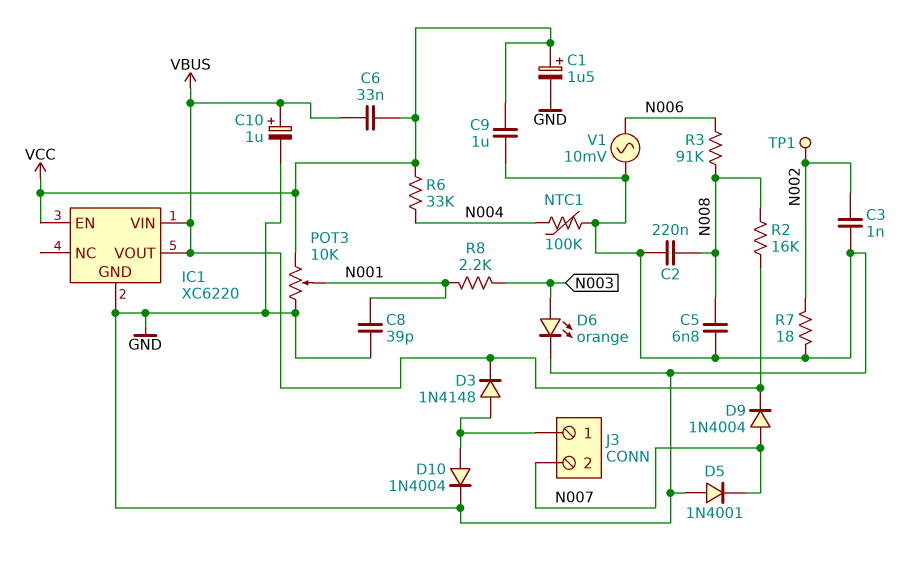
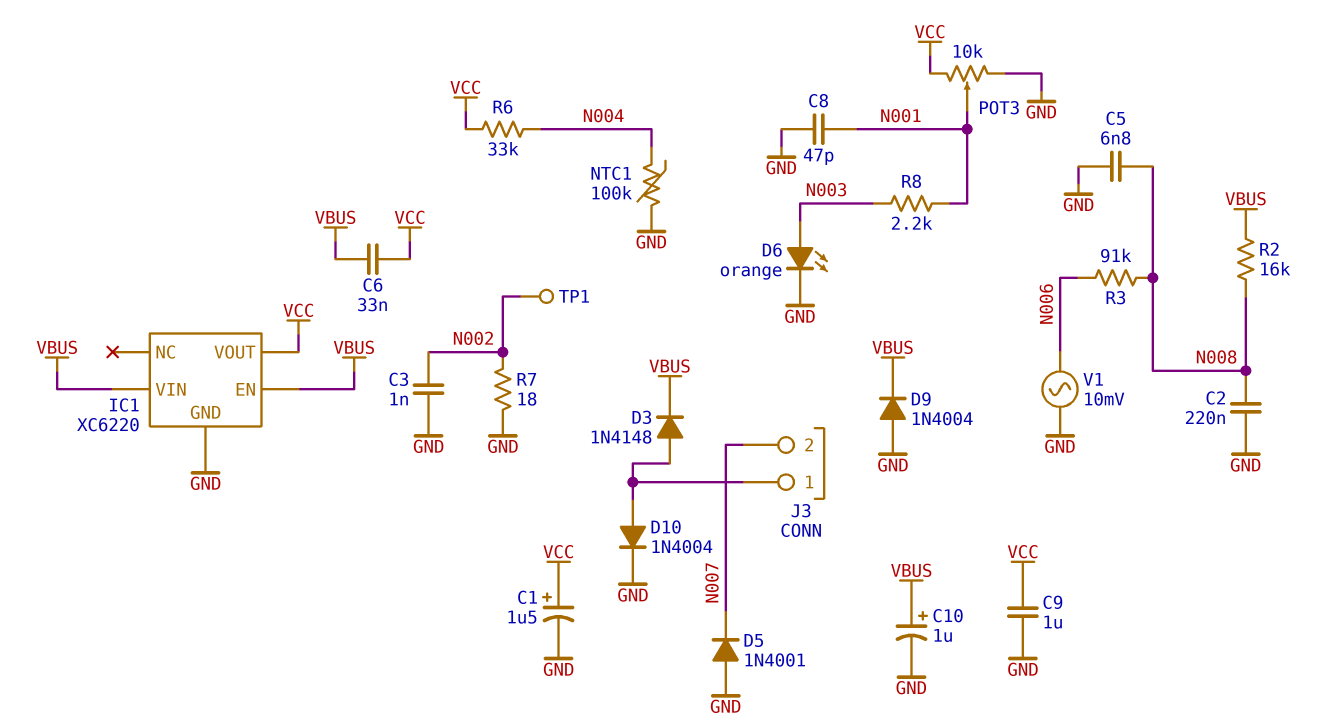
C8: 39pF (GND, N001) -> 47pF (GND, N001)
D9: diode 1N4004 (A N007, K VBUS) -> diode 1N4004 (A GND, K VBUS)
IC1 pin EN: VCC -> VBUS
IC1 pin VOUT: VBUS -> VCC

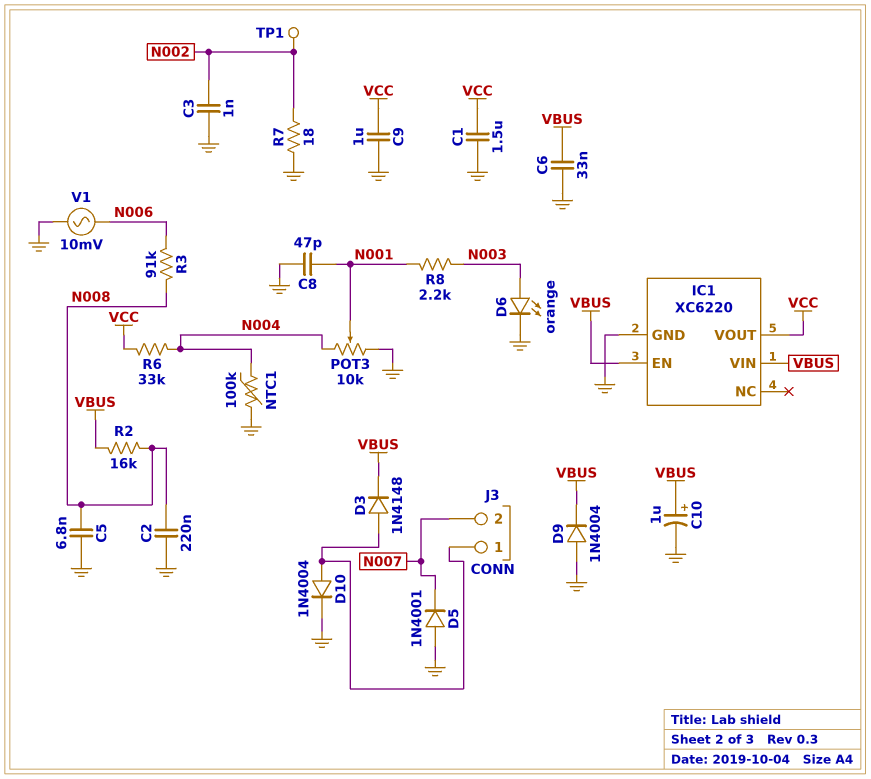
C1: 1.5uF (plus VCC, minus GND) -> 1.5uF (GND, VCC)
C6: 33nF (VBUS, VCC) -> 33nF (GND, VBUS)
POT3: 10k (GND, VCC, wiper N001) -> 10k (GND, N004, wiper N001)

